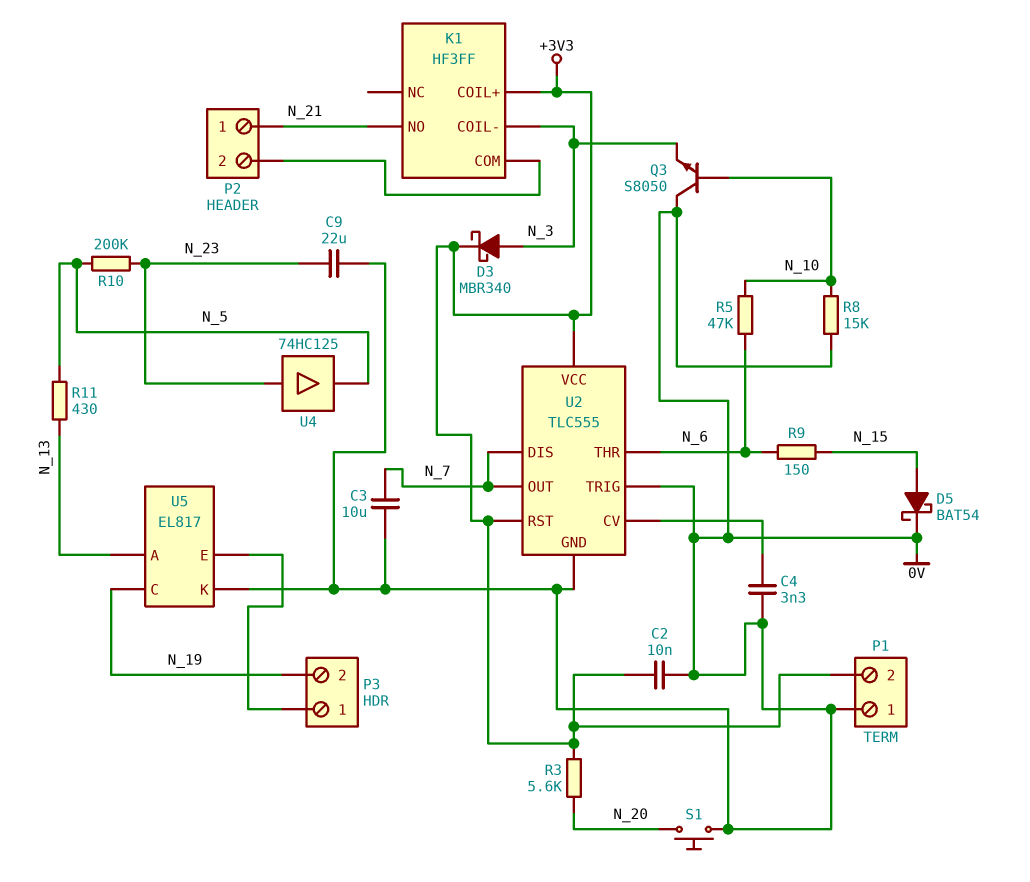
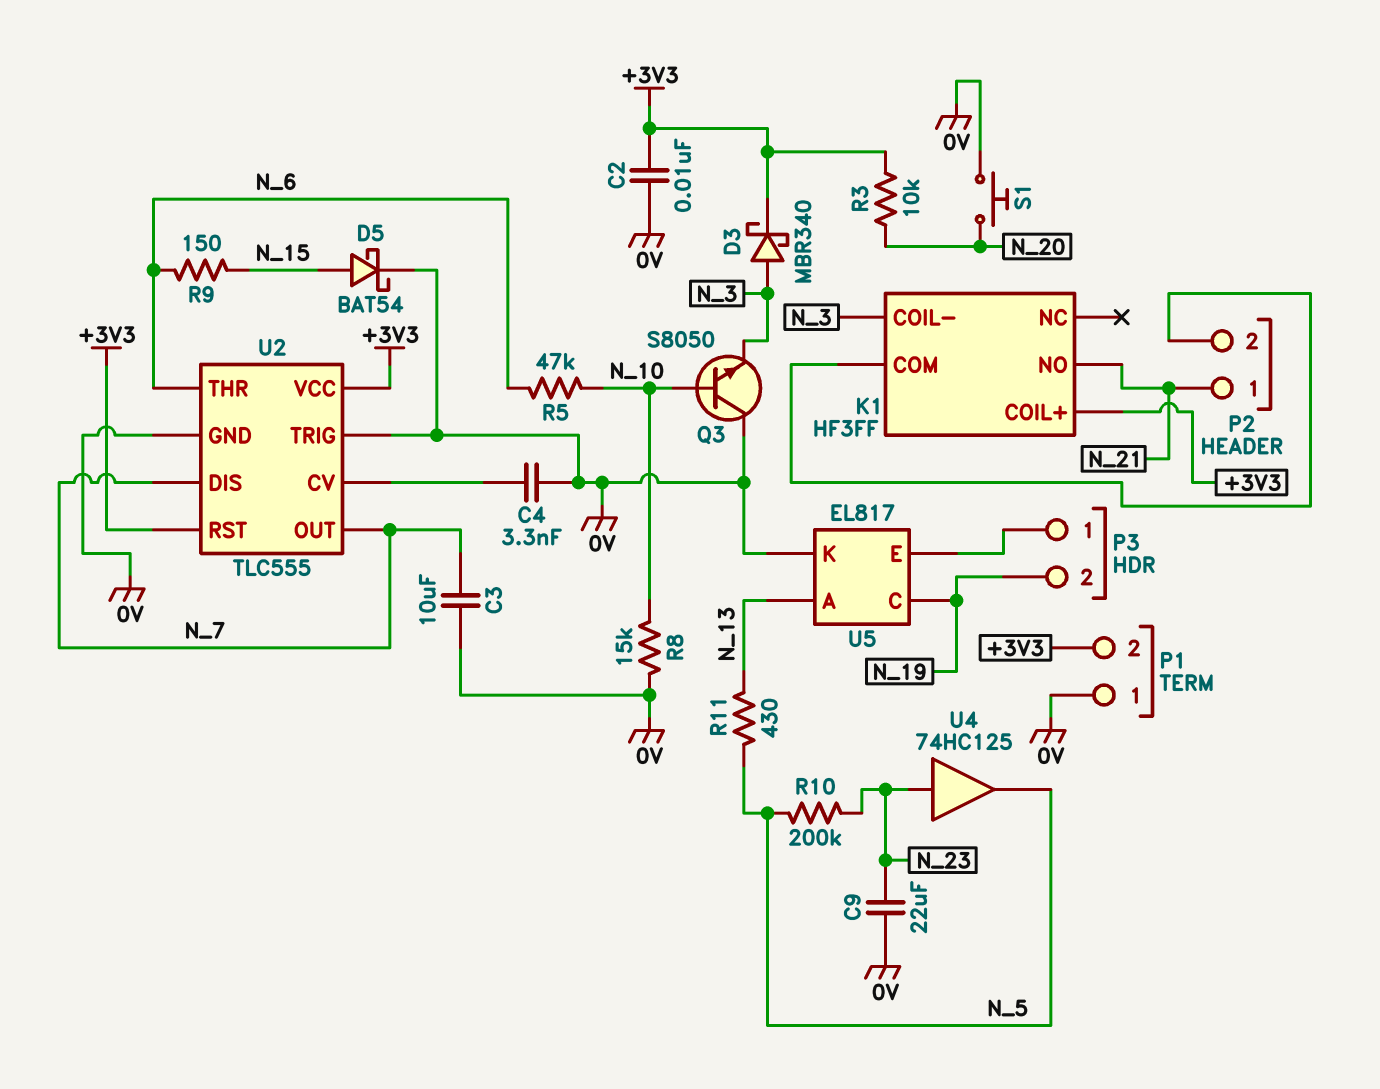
R3: 5.6k (+3V3, N_20) -> 10k (+3V3, N_20)

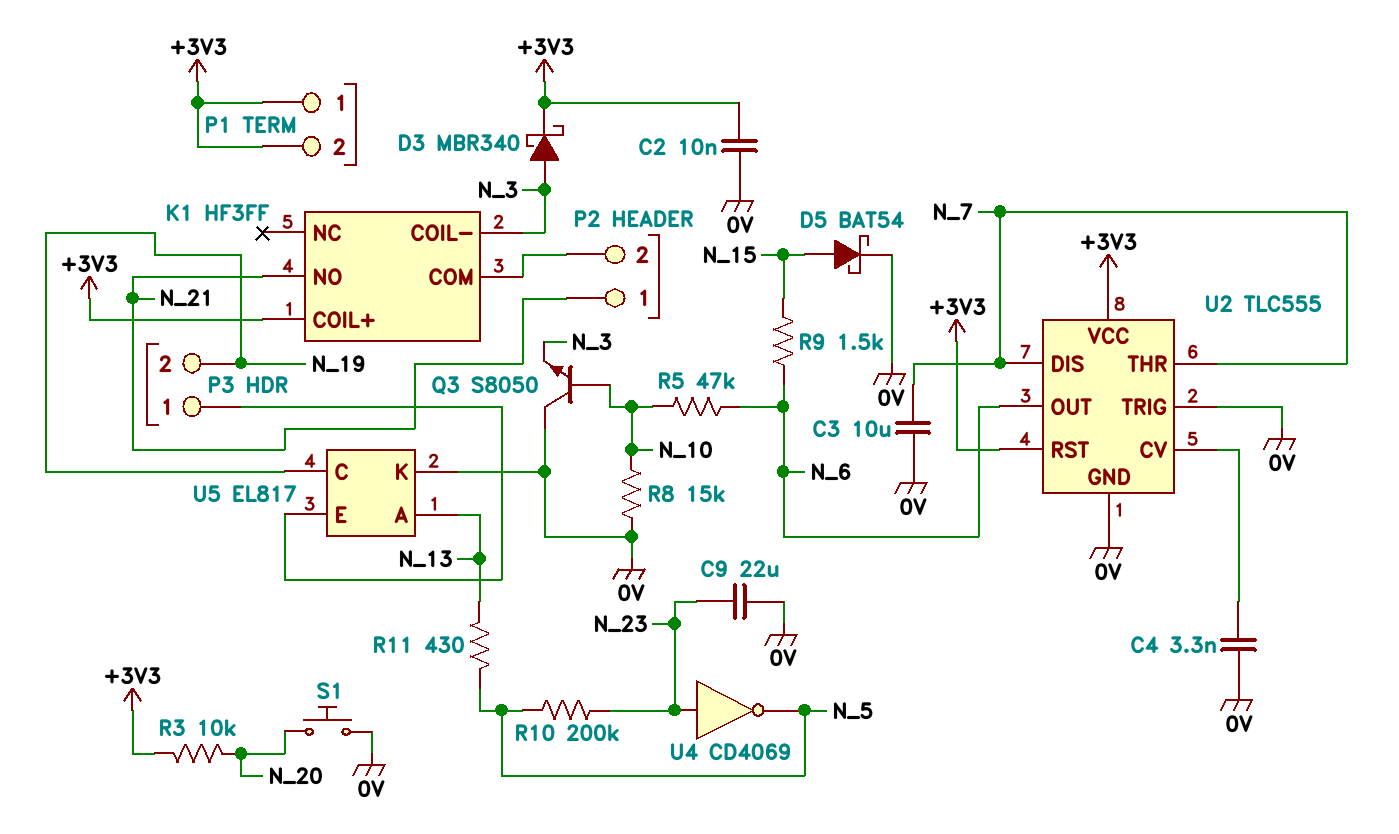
P1 pin 1: 0V -> +3V3
R9: 150 (N_6, N_15) -> 1.5k (N_6, N_15)
U2 pin OUT: N_7 -> N_6
U2 pin THR: N_6 -> N_7
U4: buffer 74HC125 (in N_23, out N_5) -> NOT CD4069 (in N_23, out N_5)

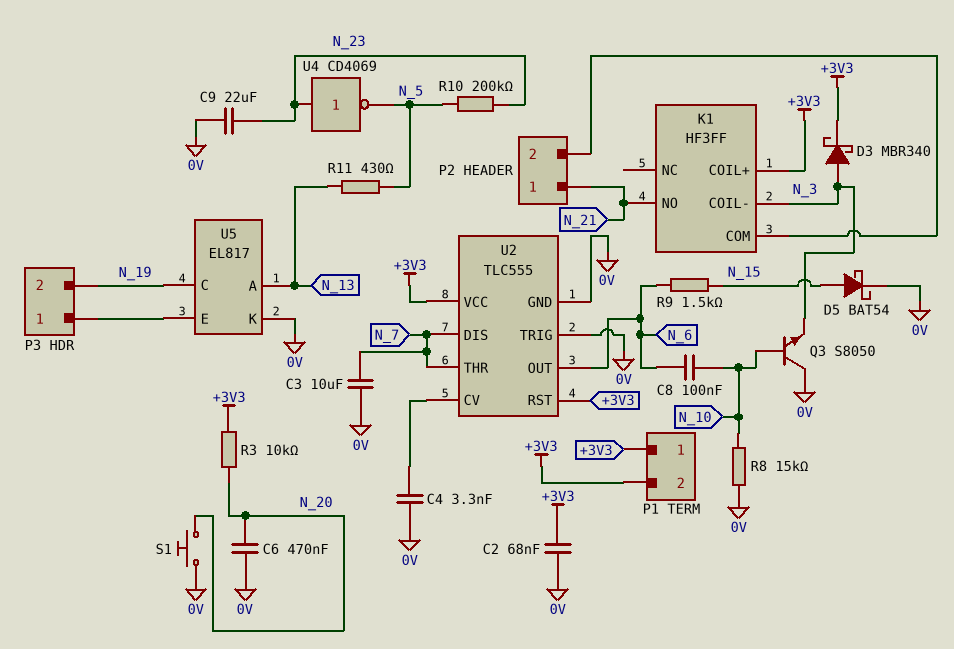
C2: 10nF (+3V3, 0V) -> 68nF (+3V3, 0V)
C6: none -> 470nF (0V, N_20)
C8: none -> 100nF (N_6, N_10)
R5: 47k (N_6, N_10) -> none

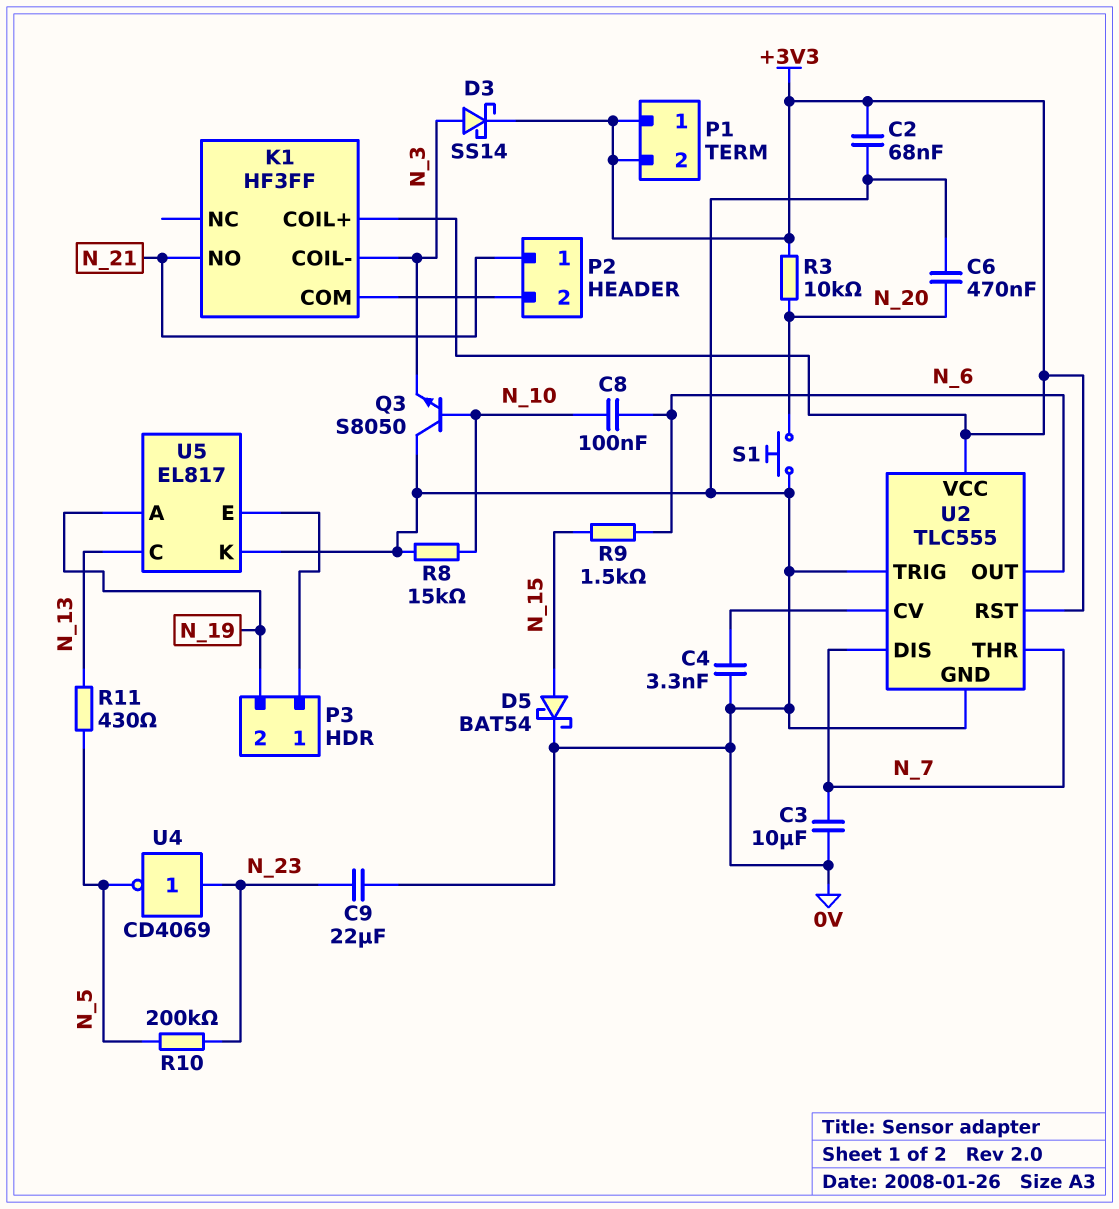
D3: schottky MBR340 (A N_3, K +3V3) -> schottky SS14 (A N_3, K +3V3)
U5 pin A: N_13 -> N_19
U5 pin C: N_19 -> N_13

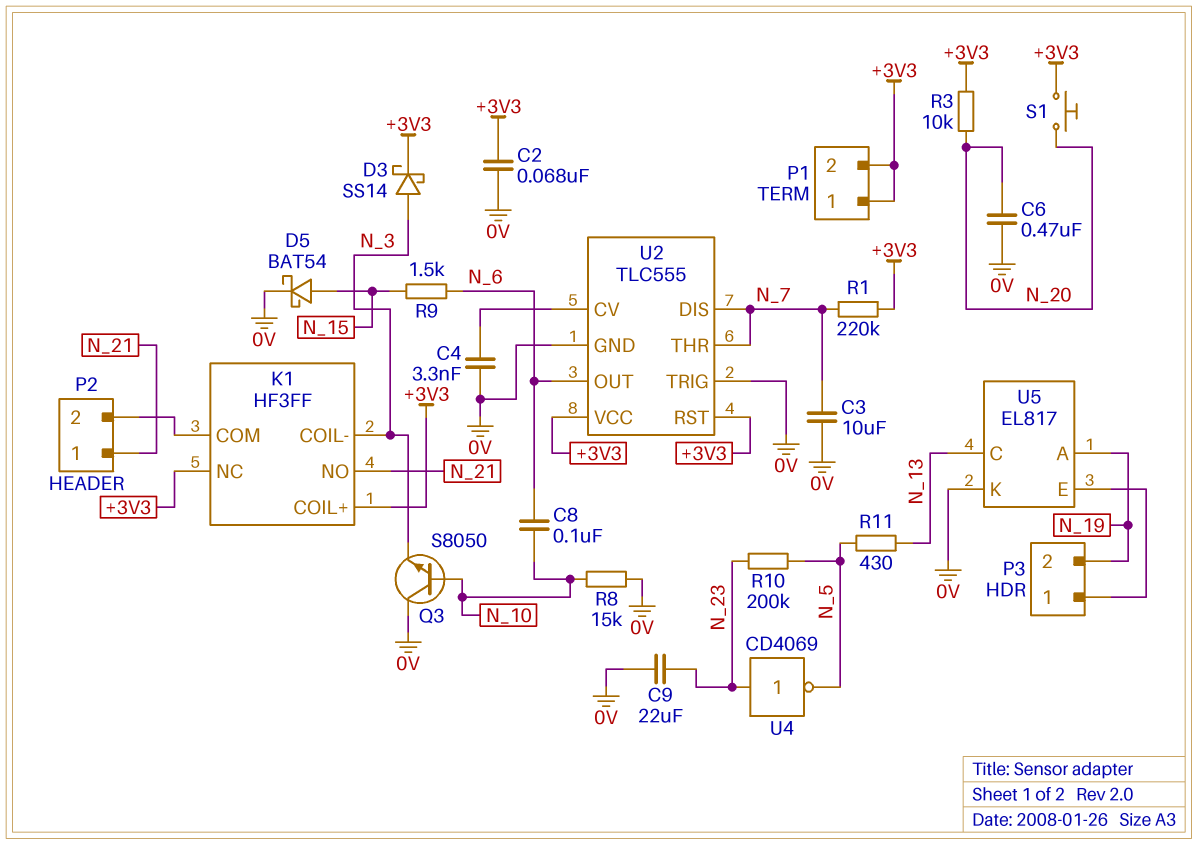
K1 pin NC: none -> +3V3
R1: none -> 220k (+3V3, N_7)
S1: button (0V, N_20) -> button (+3V3, N_20)

